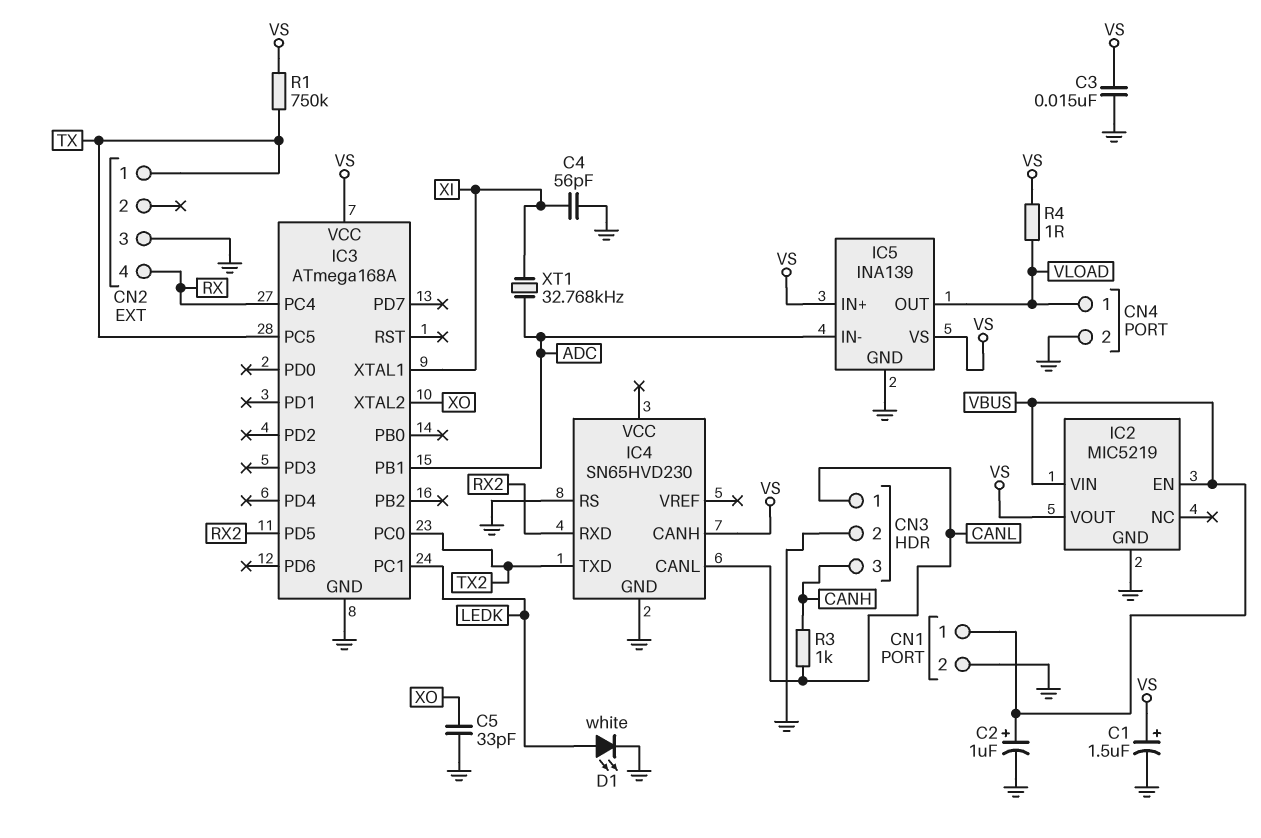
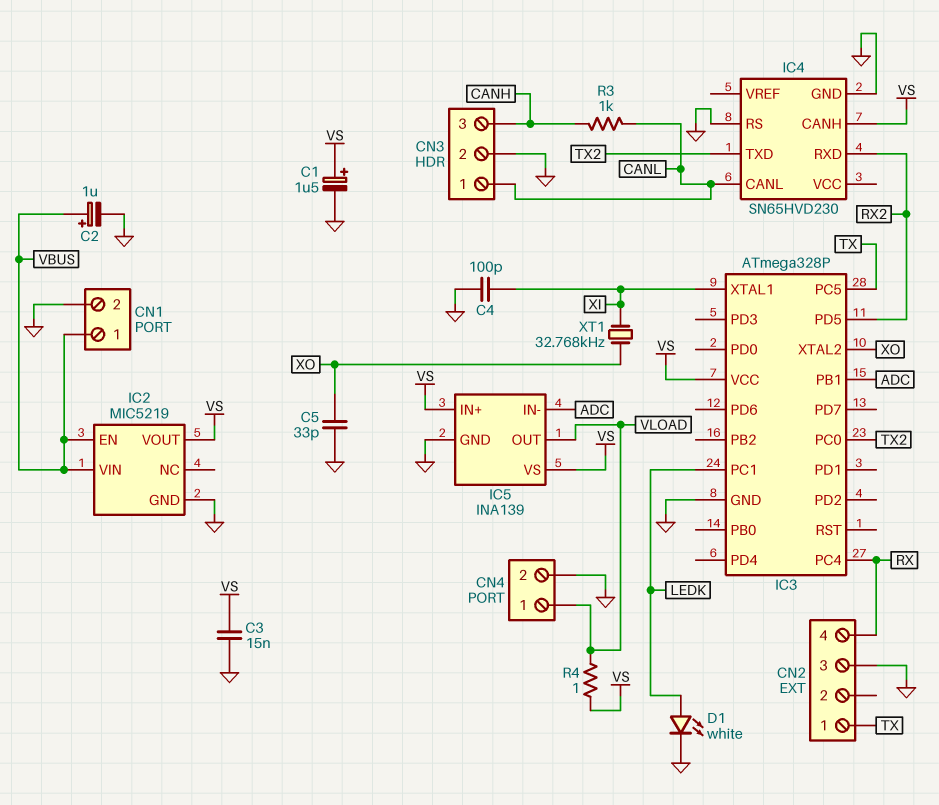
C4: 56pF (GND, XI) -> 100pF (GND, XI)
IC3: ATmega168A -> ATmega328P
R1: 750k (TX, VS) -> none
XT1: 32.768kHz (ADC, XI) -> 32.768kHz (XI, XO)

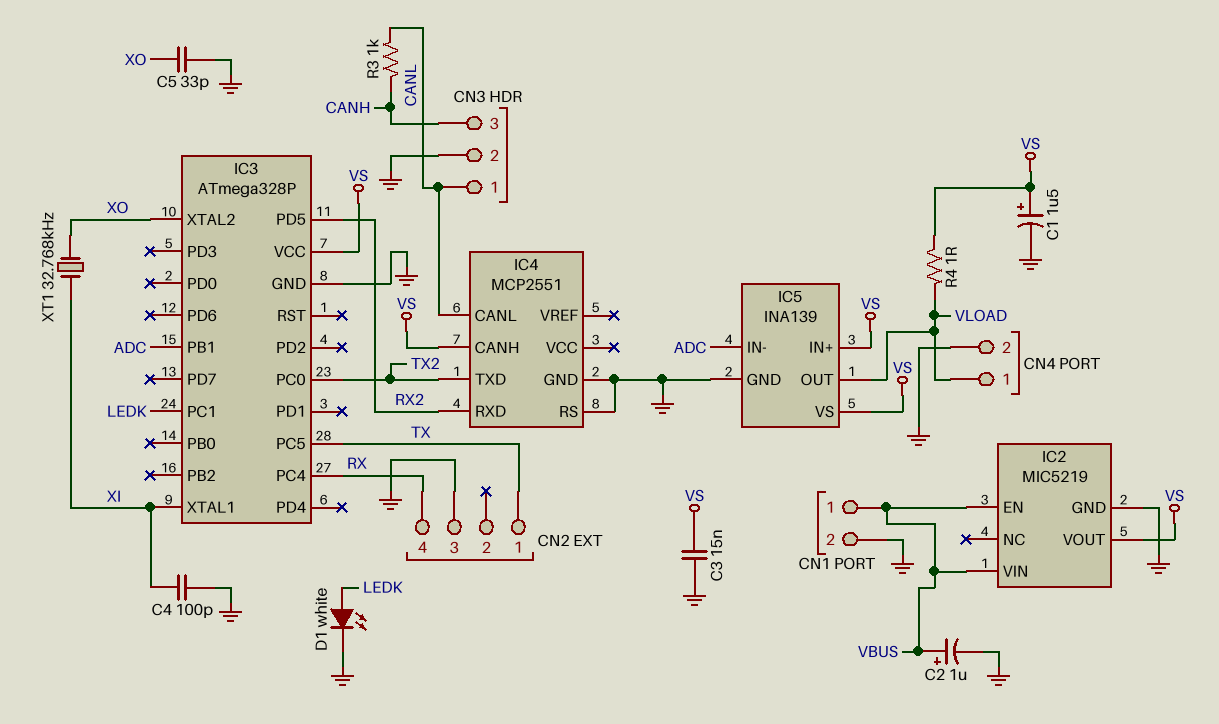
IC4: SN65HVD230 -> MCP2551

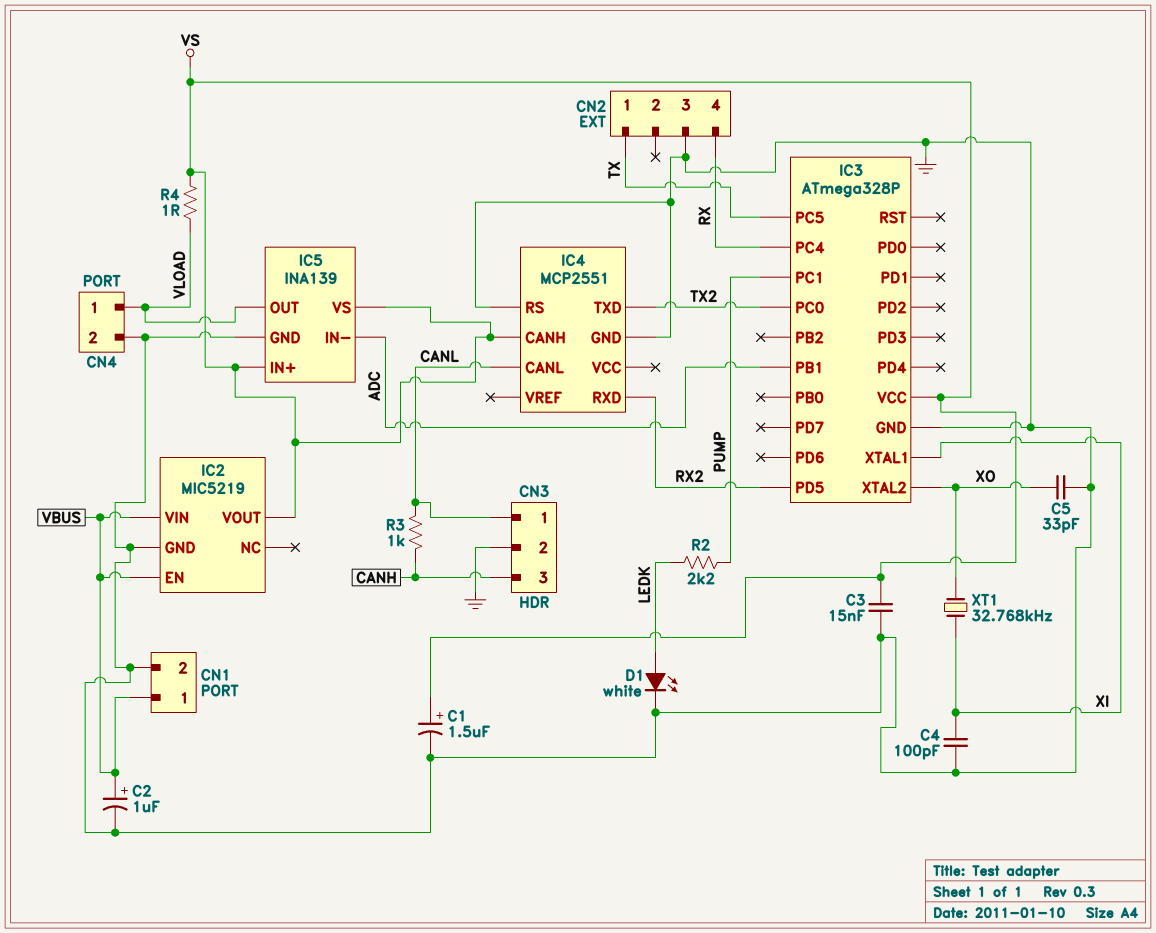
IC3 pin PC1: LEDK -> PUMP
R2: none -> 2.2k (LEDK, PUMP)

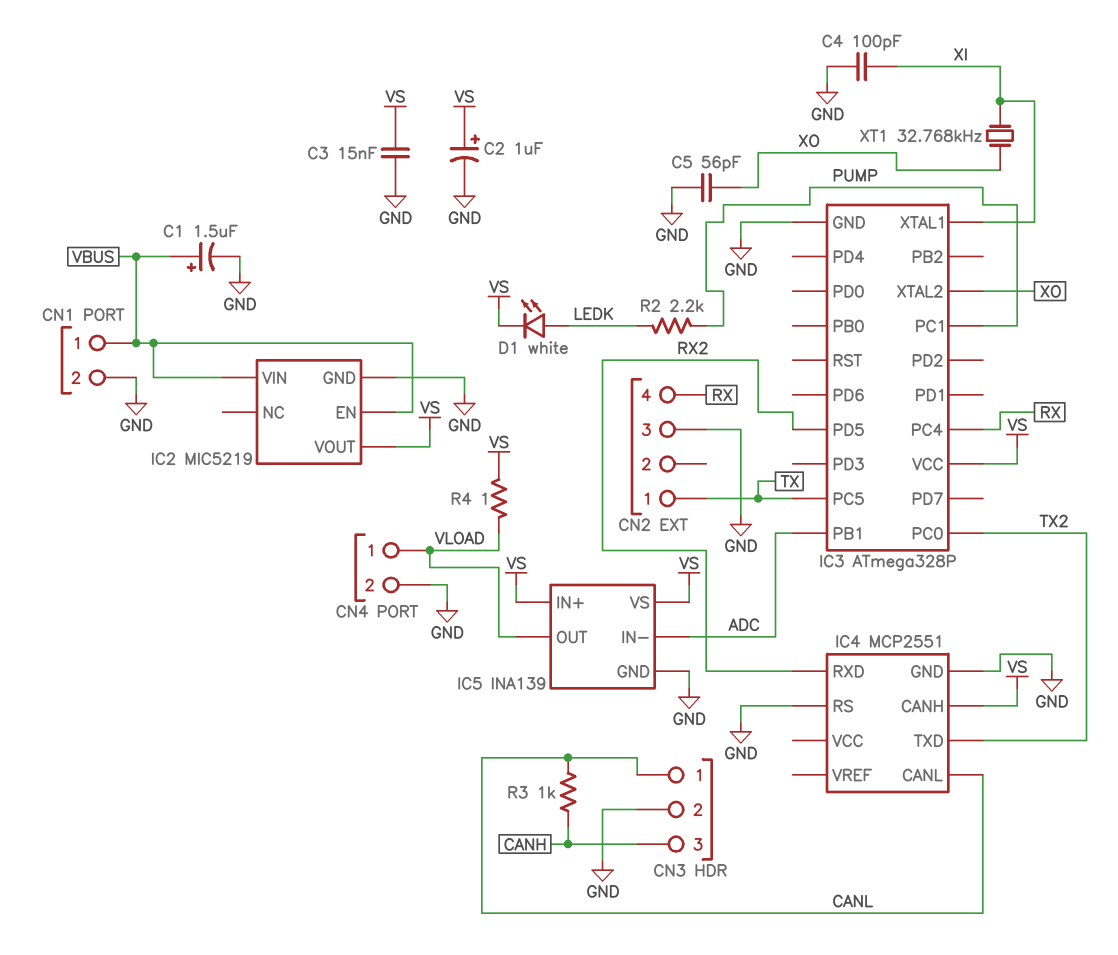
C1: 1.5uF (plus VS, minus GND) -> 1.5uF (plus VBUS, minus GND)
C2: 1uF (plus VBUS, minus GND) -> 1uF (plus VS, minus GND)
C5: 33pF (GND, XO) -> 56pF (GND, XO)
D1: LED white (A LEDK, K GND) -> LED white (A LEDK, K VS)

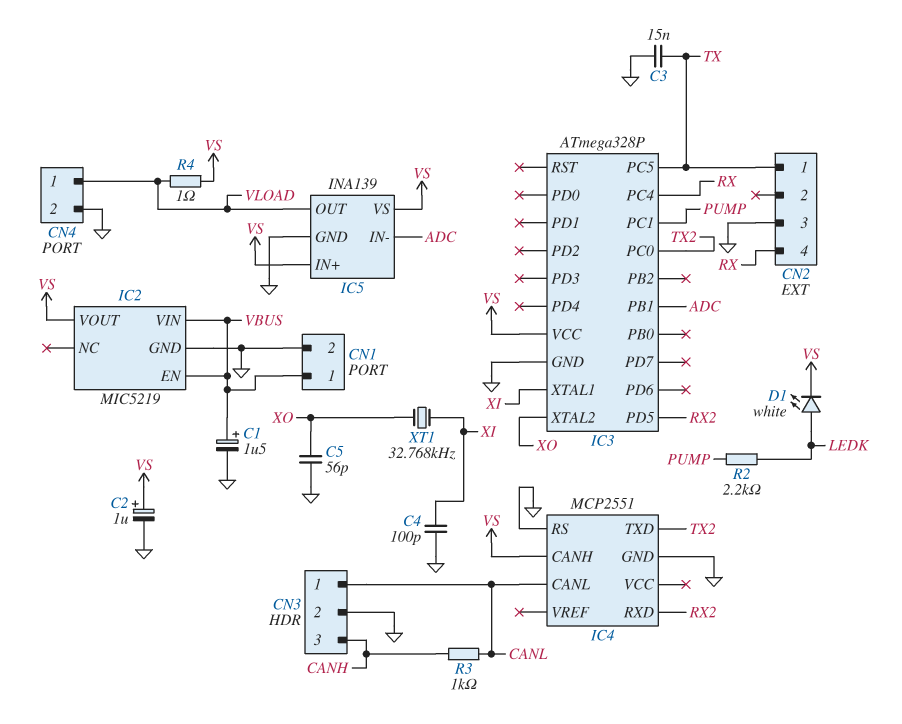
C3: 15nF (GND, VS) -> 15nF (GND, TX)

